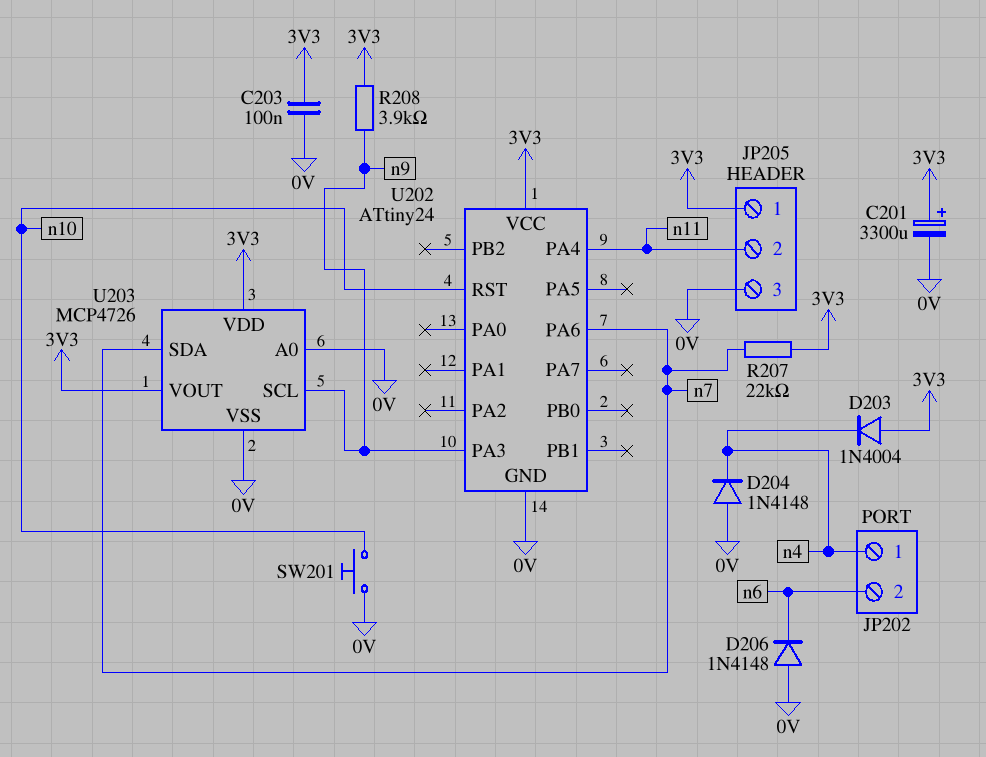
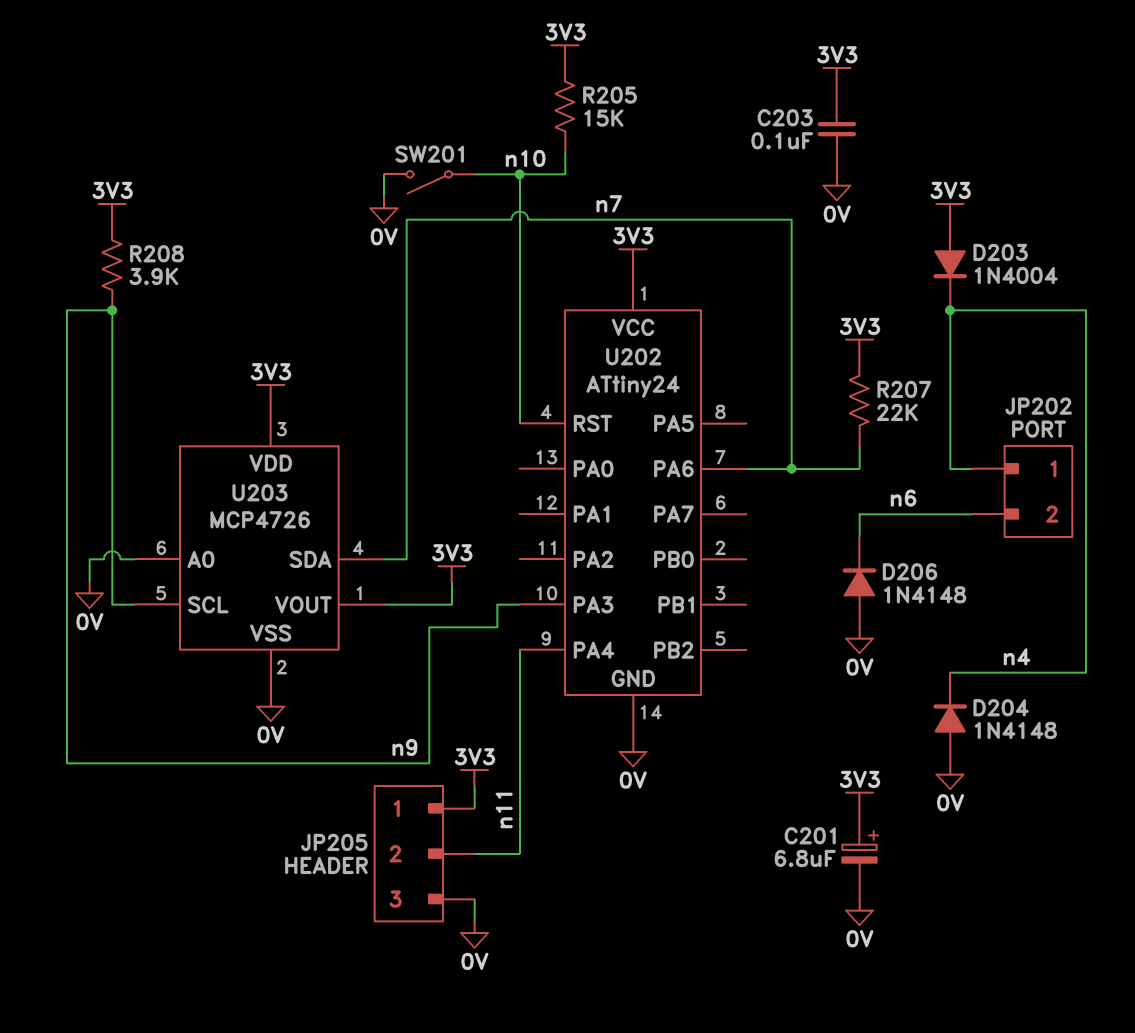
C201: 3300uF (plus 3V3, minus 0V) -> 6.8uF (plus 3V3, minus 0V)
R205: none -> 15k (3V3, n10)
SW201: button (0V, n10) -> switch (0V, n10)

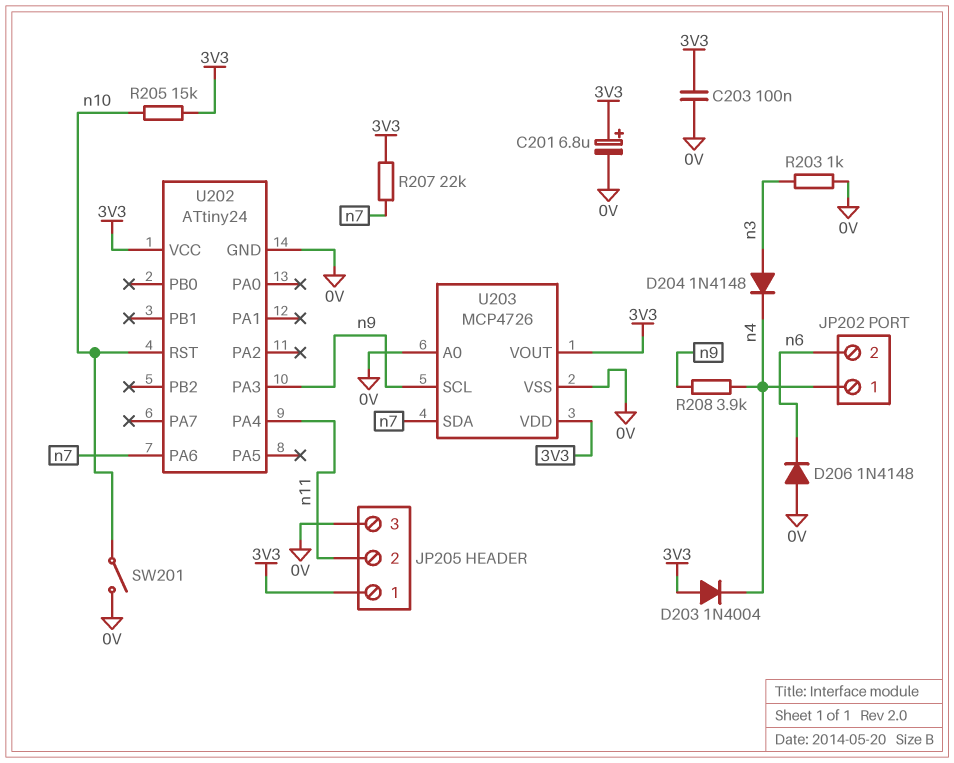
D204: diode 1N4148 (A 0V, K n4) -> diode 1N4148 (A n3, K n4)
R203: none -> 1k (0V, n3)
R208: 3.9k (3V3, n9) -> 3.9k (n4, n9)

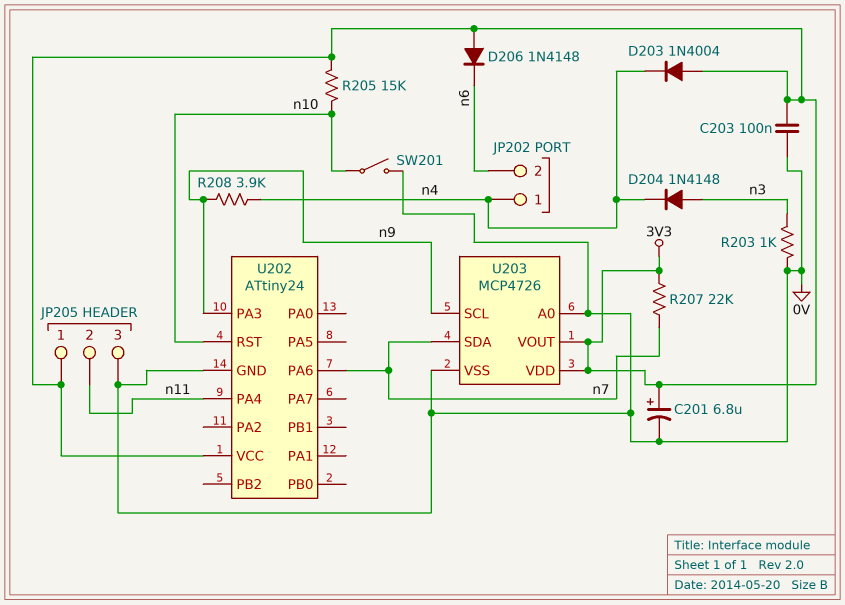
D206: diode 1N4148 (A 0V, K n6) -> diode 1N4148 (A 3V3, K n6)

